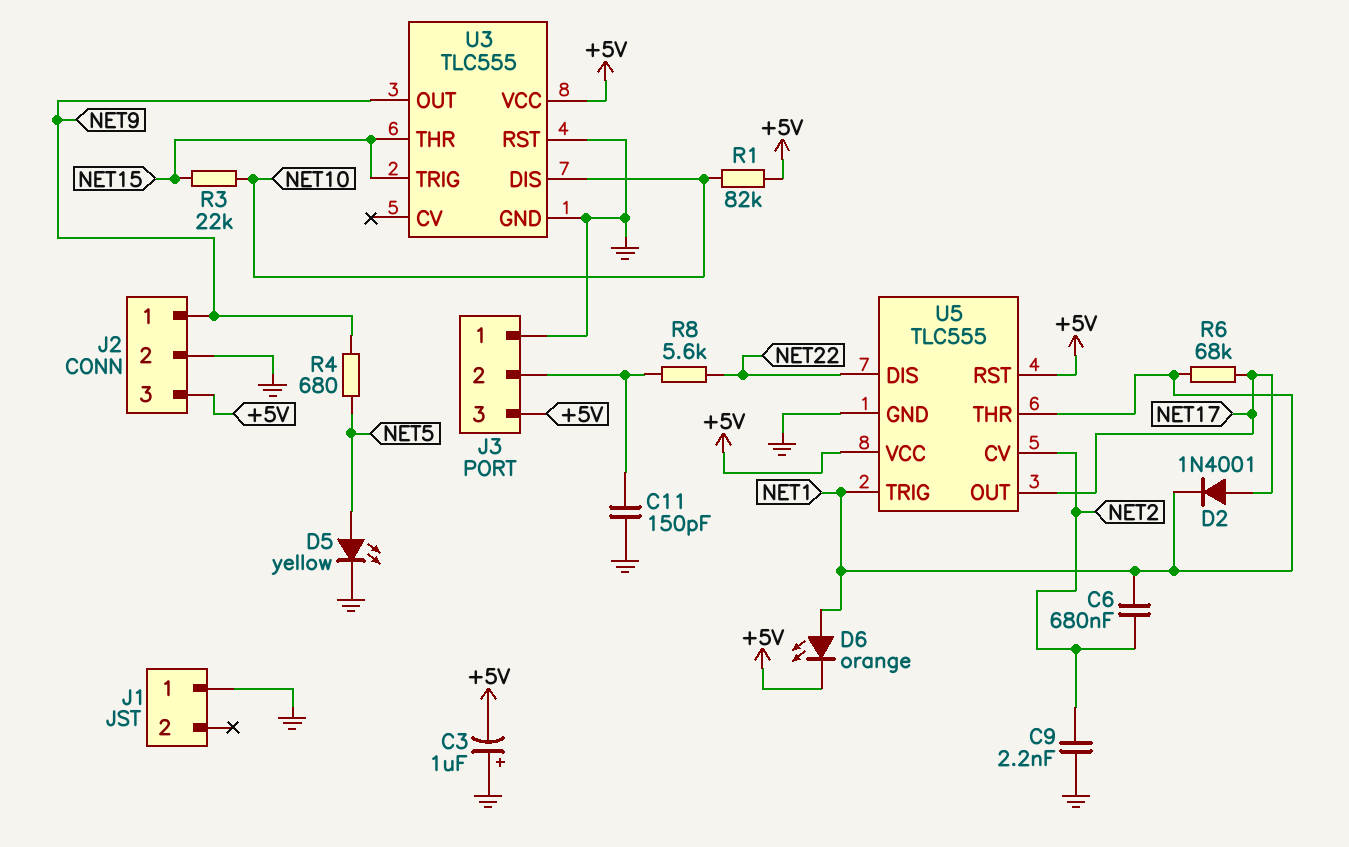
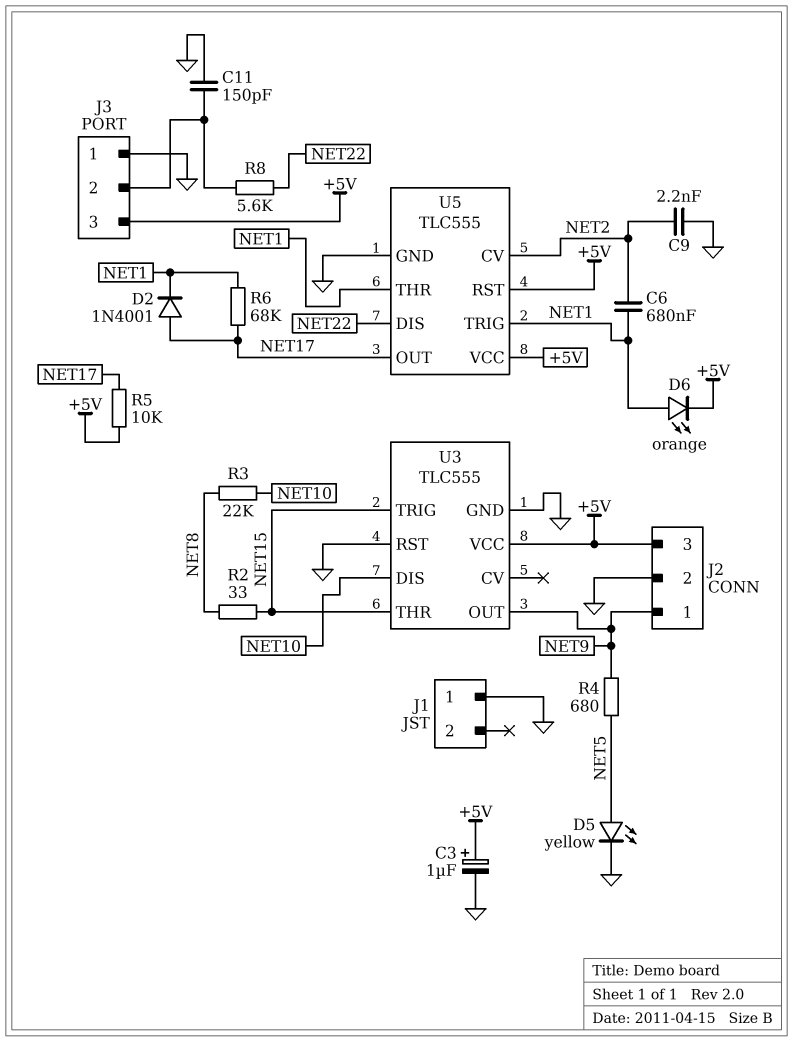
C3: 1uF (plus GND, minus +5V) -> 1uF (plus +5V, minus GND)
R1: 82k (+5V, NET10) -> none
R2: none -> 33 (NET8, NET15)
R3: 22k (NET10, NET15) -> 22k (NET8, NET10)
R5: none -> 10k (+5V, NET17)

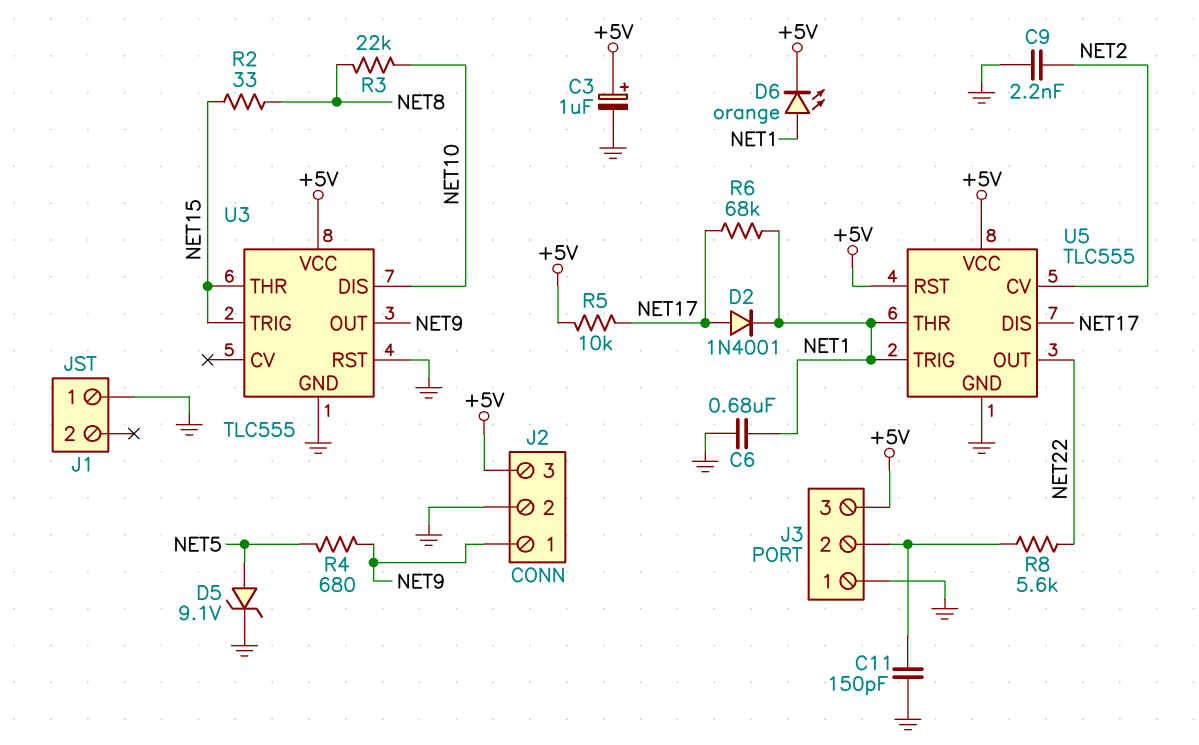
C6: 680nF (NET1, NET2) -> 680nF (GND, NET1)
D5: LED yellow (A NET5, K GND) -> zener 9.1V (A NET5, K GND)
U5 pin DIS: NET22 -> NET17
U5 pin OUT: NET17 -> NET22

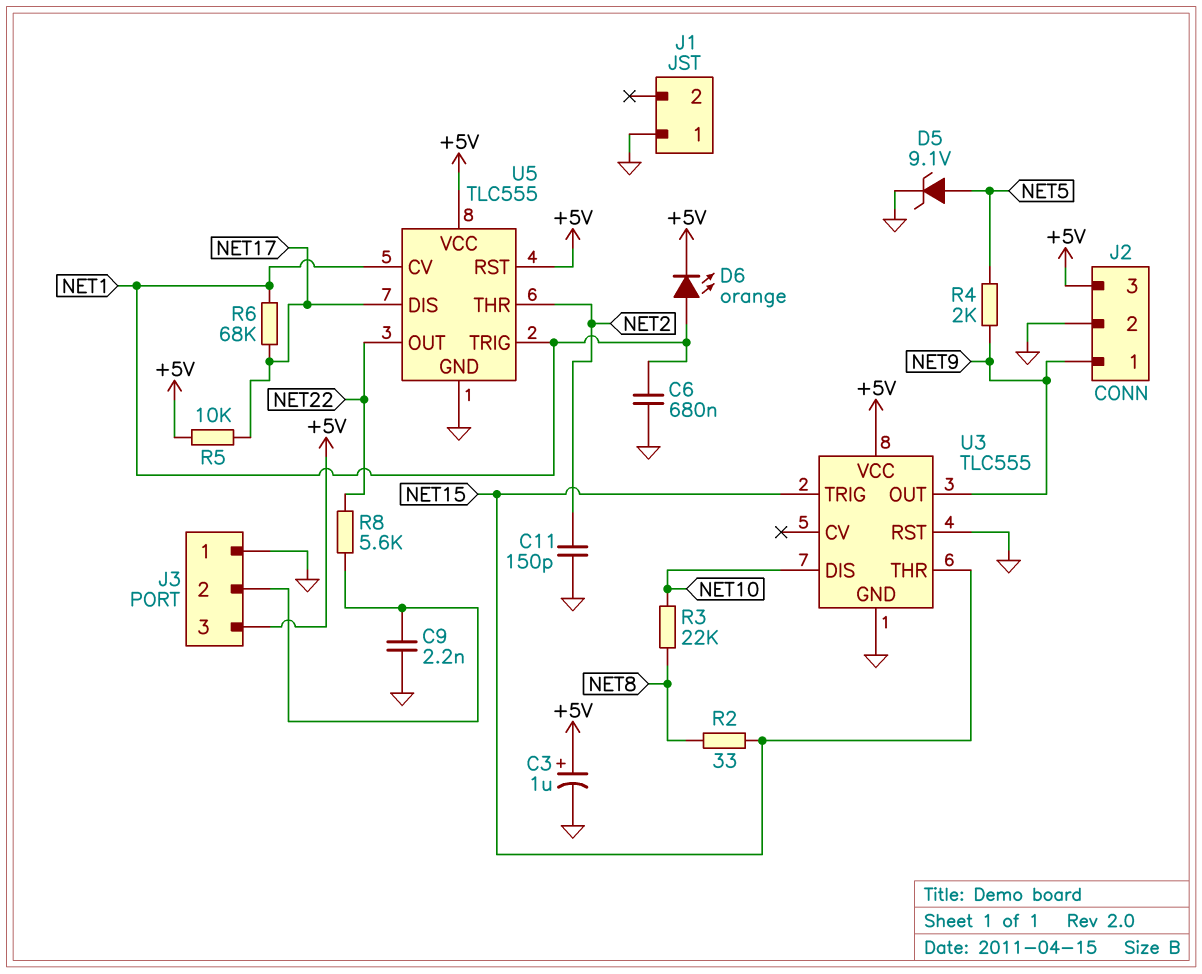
C9: 2.2nF (GND, NET2) -> 2.2nF (GND, J3/2)
C11: 150pF (GND, J3/2) -> 150pF (GND, NET2)
D2: diode 1N4001 (A NET17, K NET1) -> none
R4: 680 (NET5, NET9) -> 2k (NET5, NET9)
U5 pin CV: NET2 -> NET1
U5 pin THR: NET1 -> NET2

